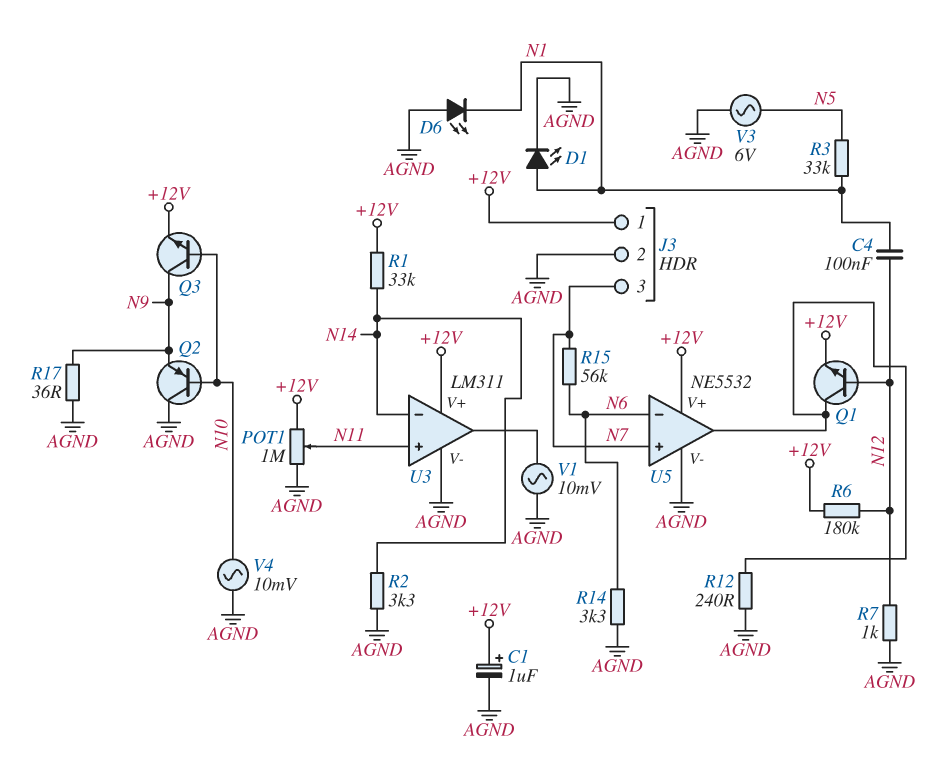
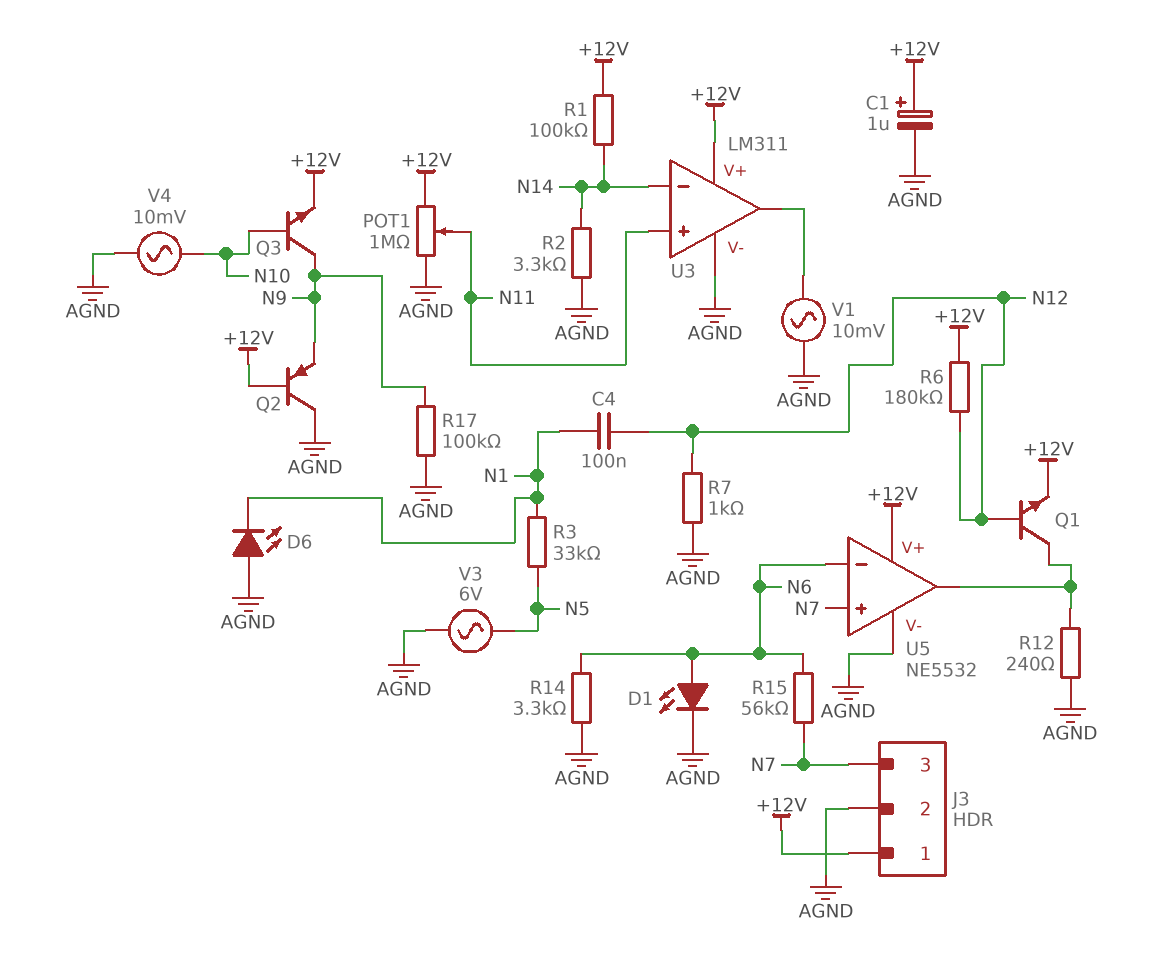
D1: LED (A N1, K AGND) -> LED (A N6, K AGND)
Q2: PNP (B N10, C AGND, E N9) -> PNP (B +12V, C AGND, E N9)
R1: 33k (+12V, N14) -> 100k (+12V, N14)
R17: 36 (AGND, N9) -> 100k (AGND, N9)

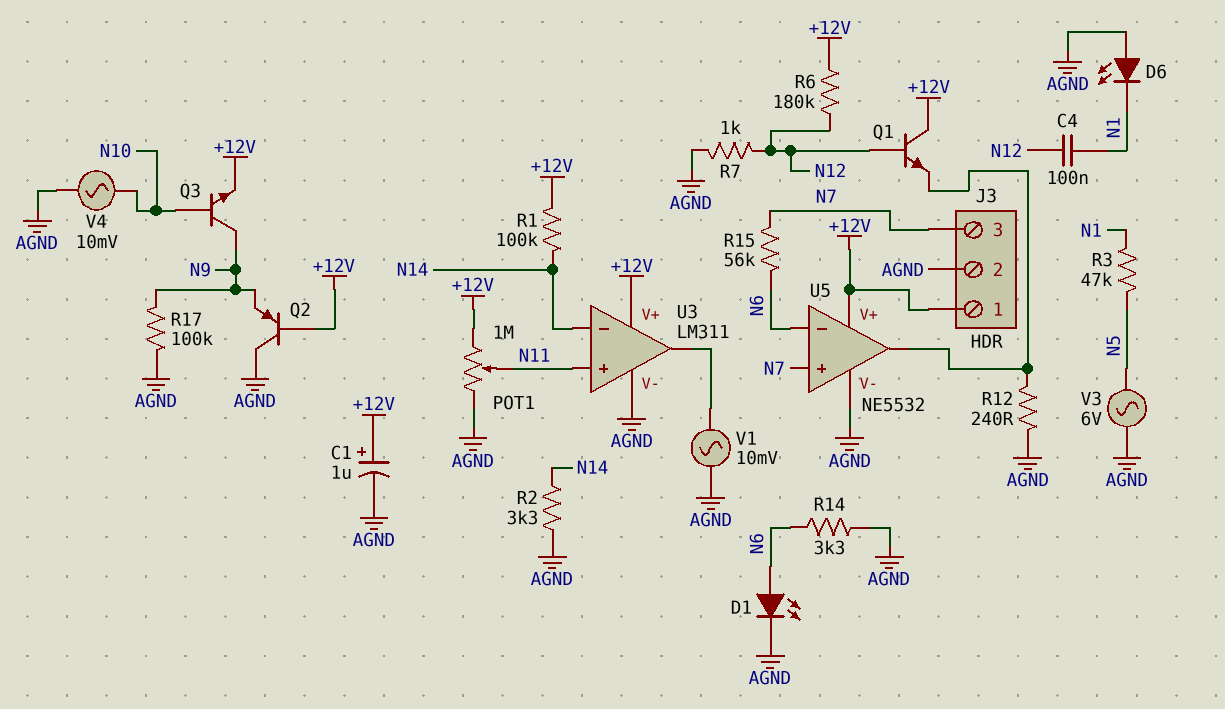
Q1: NPN (B N12, C U5/out, E +12V) -> NPN (B N12, C +12V, E U5/out)
R3: 33k (N1, N5) -> 47k (N1, N5)

